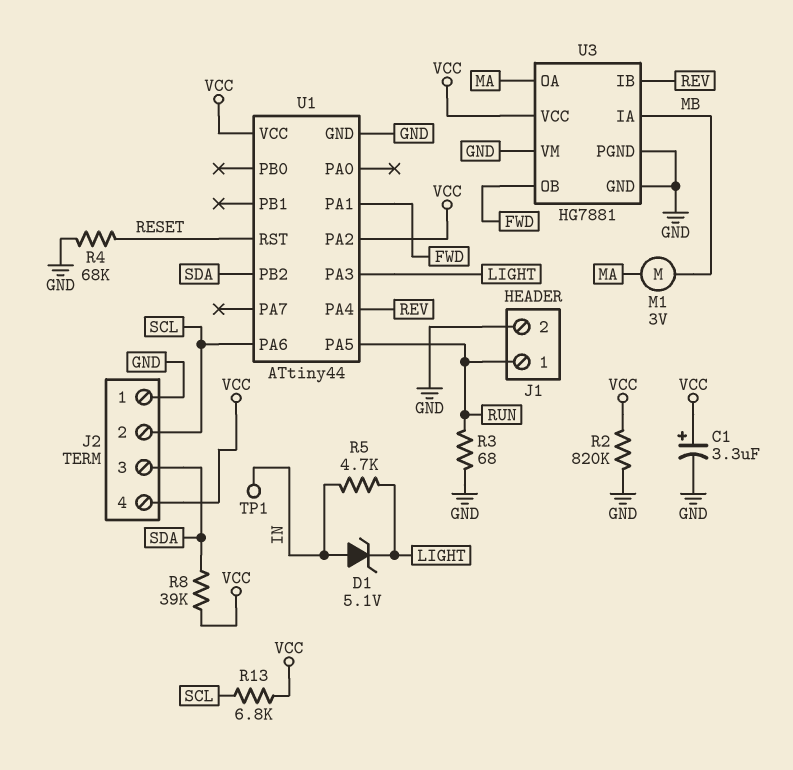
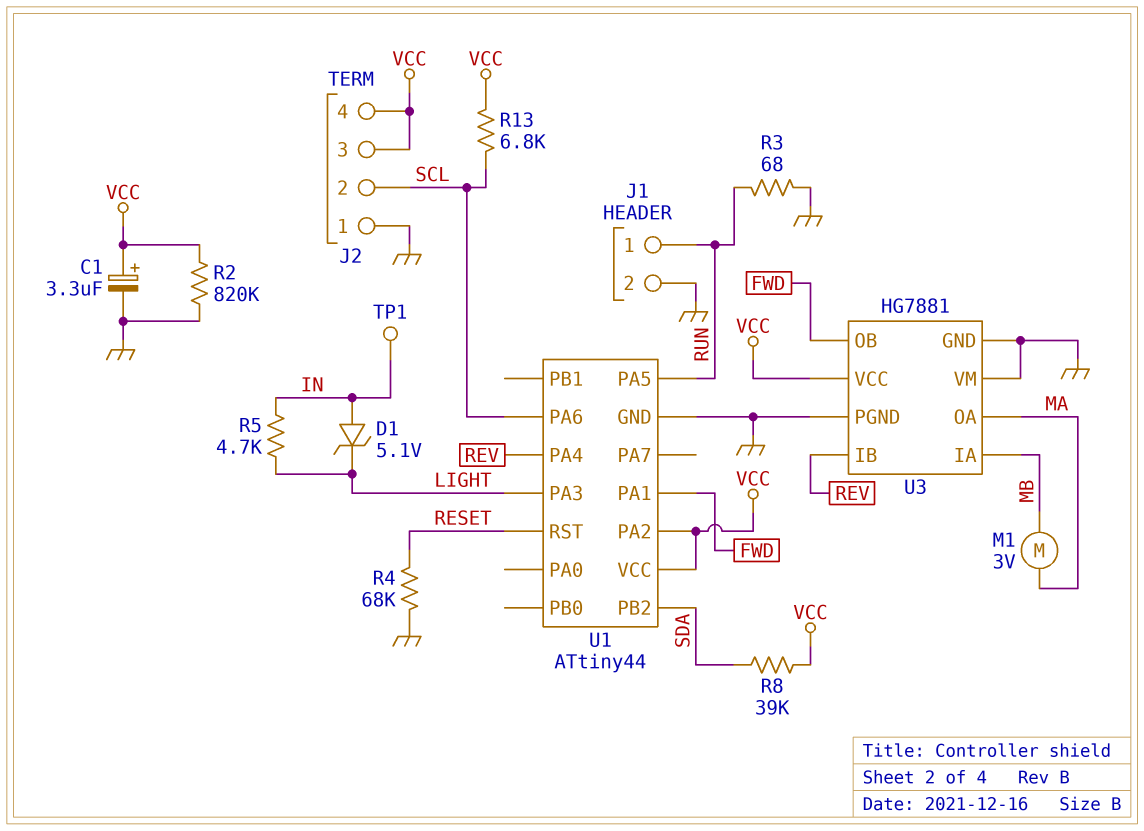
J2 pin 3: SDA -> VCC

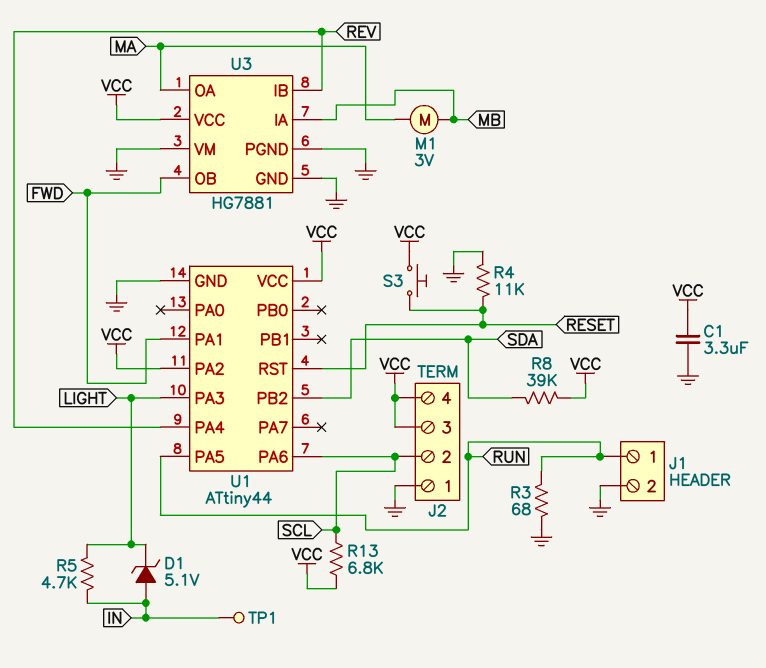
C1: 3.3uF (plus VCC, minus GND) -> 3.3uF (GND, VCC)
R2: 820k (GND, VCC) -> none
R4: 68k (GND, RESET) -> 11k (GND, RESET)
S3: none -> button (RESET, VCC)

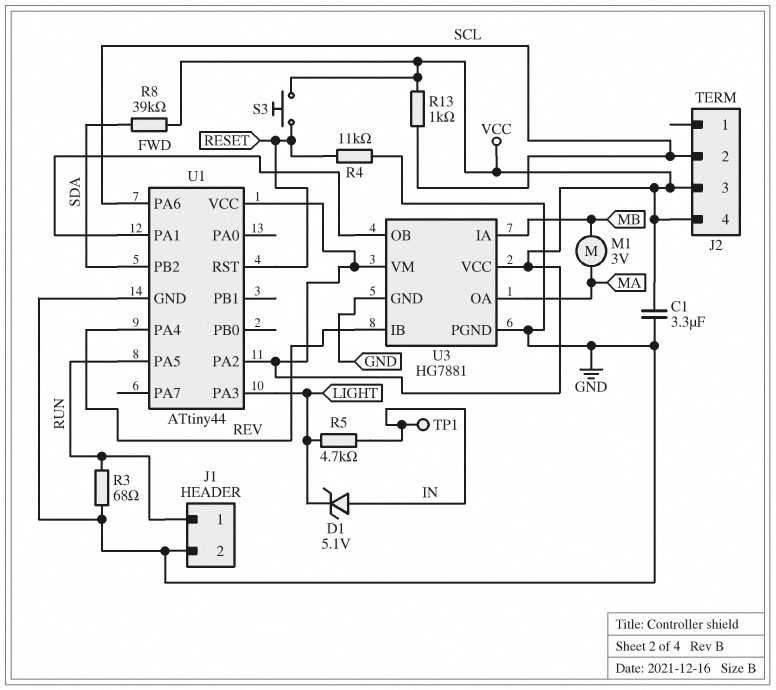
J2 pin 1: GND -> none
R13: 6.8k (SCL, VCC) -> 1k (SCL, VCC)
U3 pin VM: GND -> VCC

